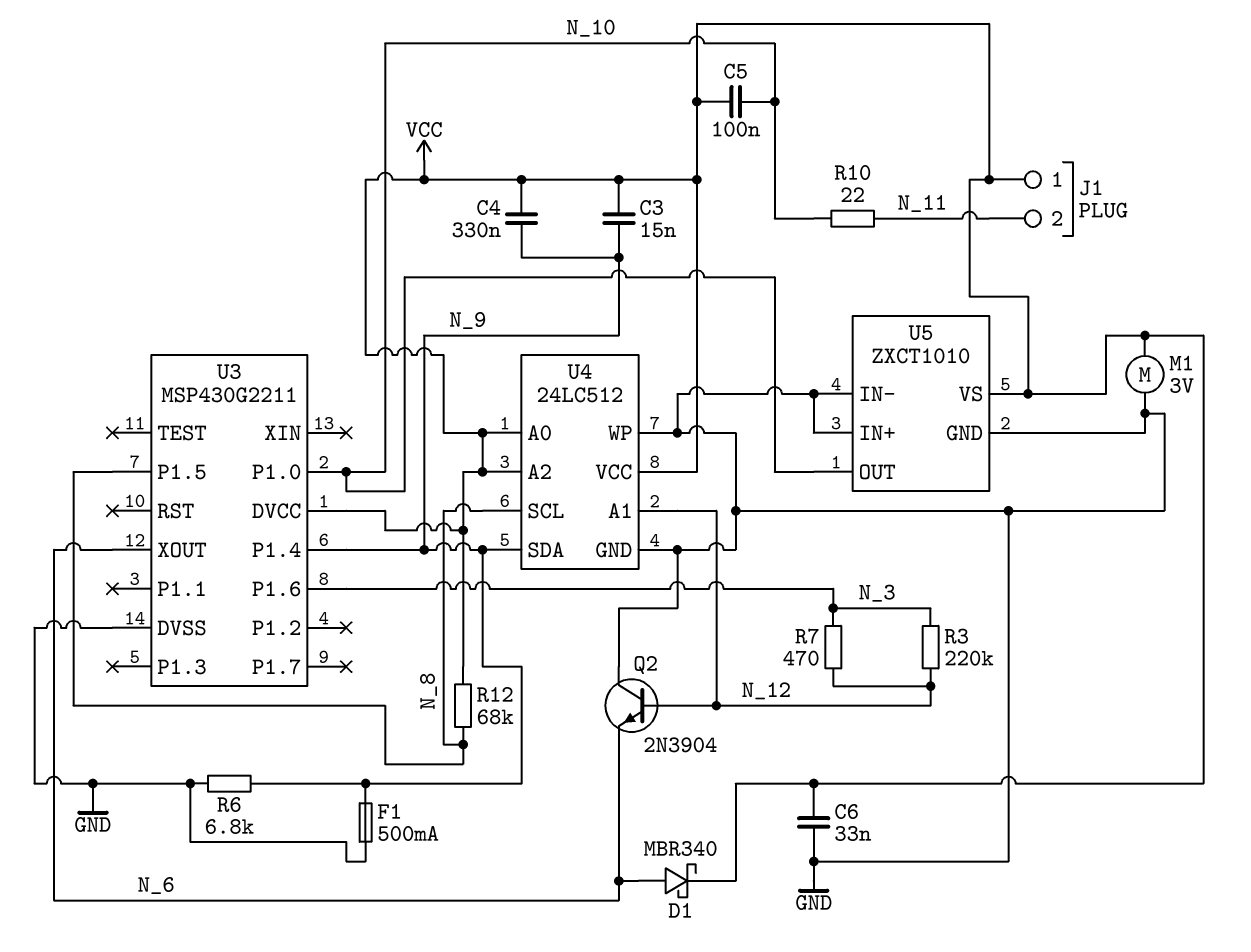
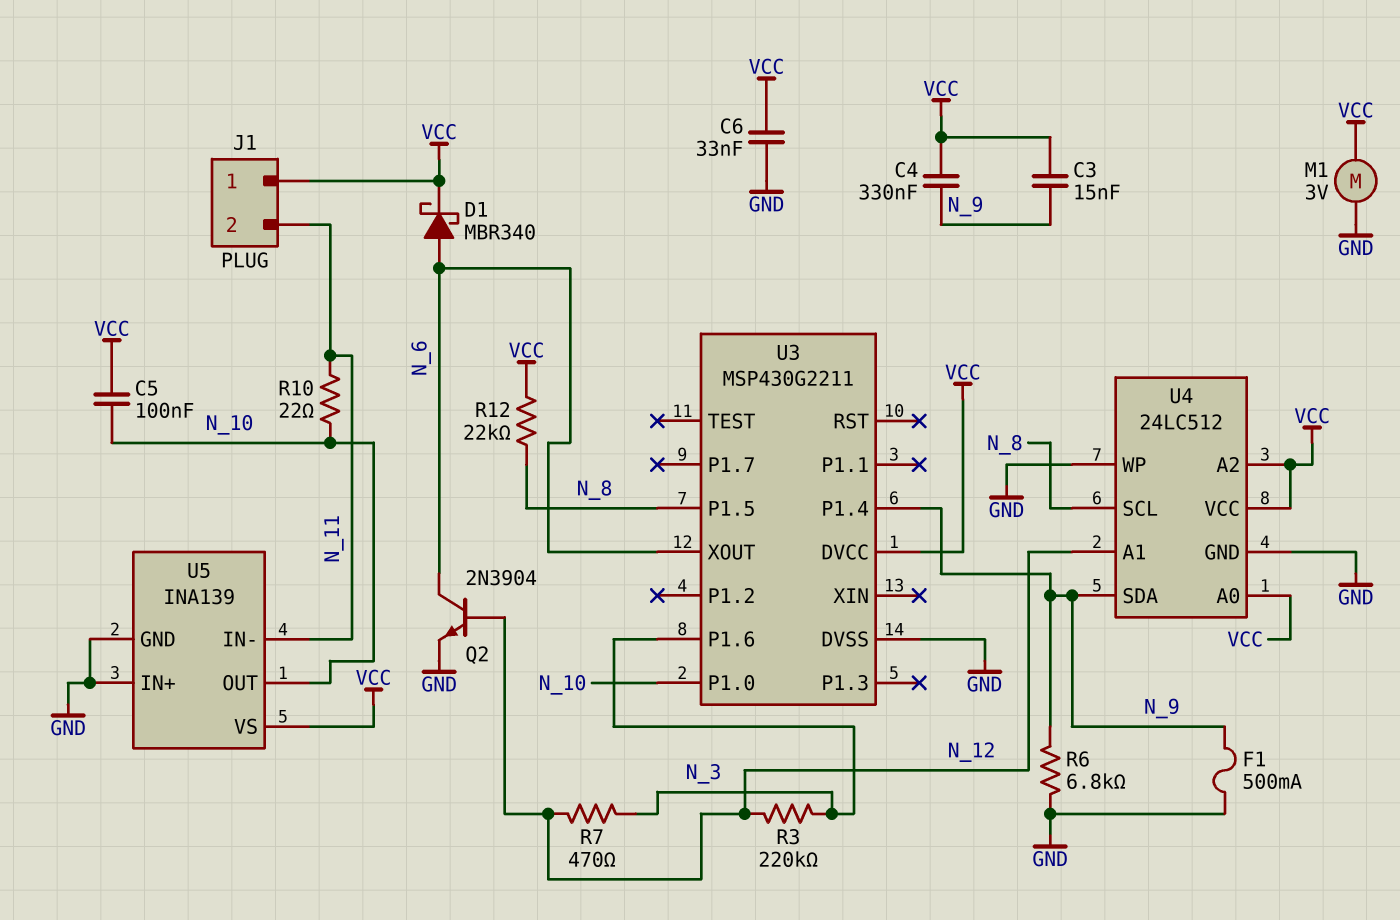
Q2: NPN 2N3904 (B N_12, C GND, E N_6) -> NPN 2N3904 (B N_12, C N_6, E GND)
R12: 68k (N_8, VCC) -> 22k (N_8, VCC)
U5: ZXCT1010 -> INA139
U5 pin IN-: GND -> N_11

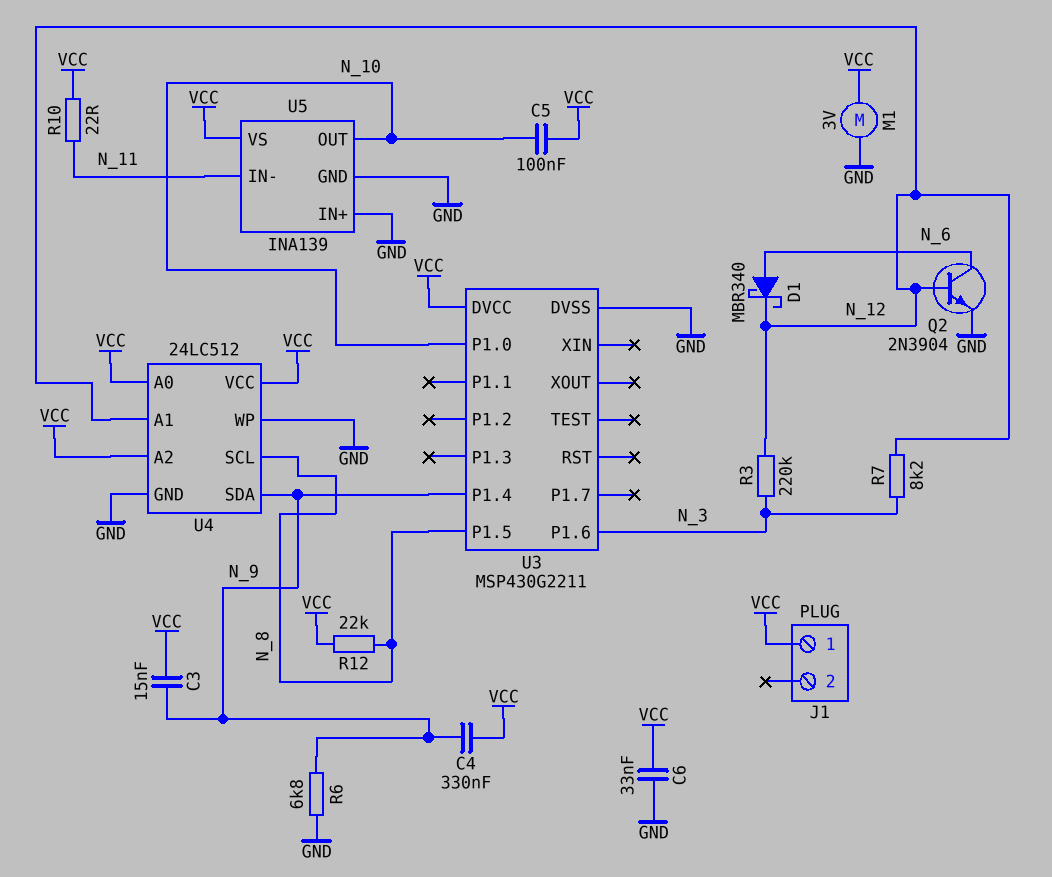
D1: schottky MBR340 (A N_6, K VCC) -> schottky MBR340 (A N_6, K N_12)
F1: 500mA (GND, N_9) -> none
J1 pin 2: N_11 -> none
R7: 470 (N_3, N_12) -> 8.2k (N_3, N_12)
R10: 22 (N_10, N_11) -> 22 (N_11, VCC)
U3 pin XOUT: N_6 -> none

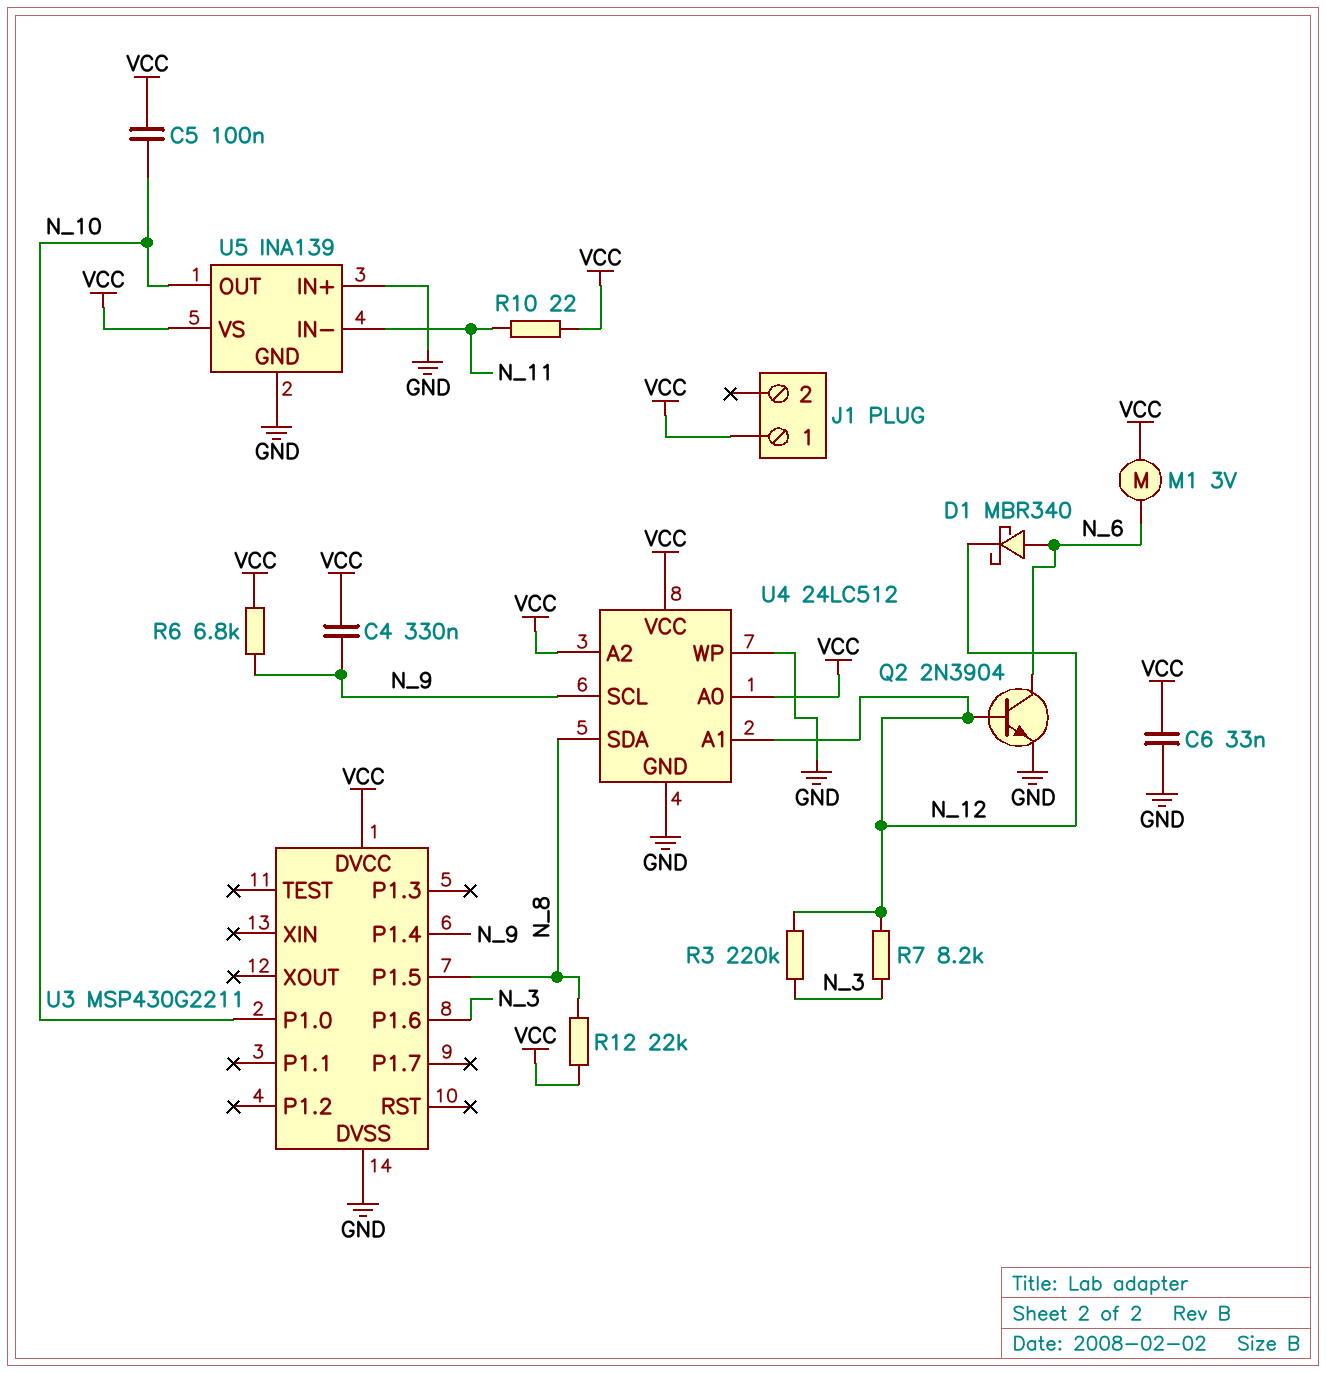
C3: 15nF (N_9, VCC) -> none
M1: motor 3V (GND, VCC) -> motor 3V (N_6, VCC)
R6: 6.8k (GND, N_9) -> 6.8k (N_9, VCC)
U4 pin SCL: N_8 -> N_9
U4 pin SDA: N_9 -> N_8

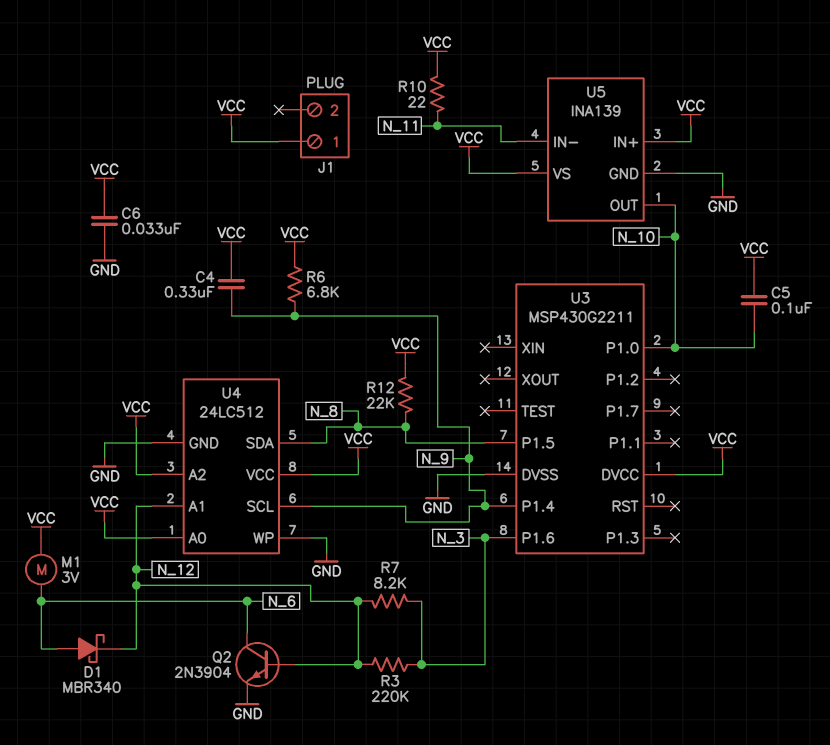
U5 pin IN+: GND -> VCC

